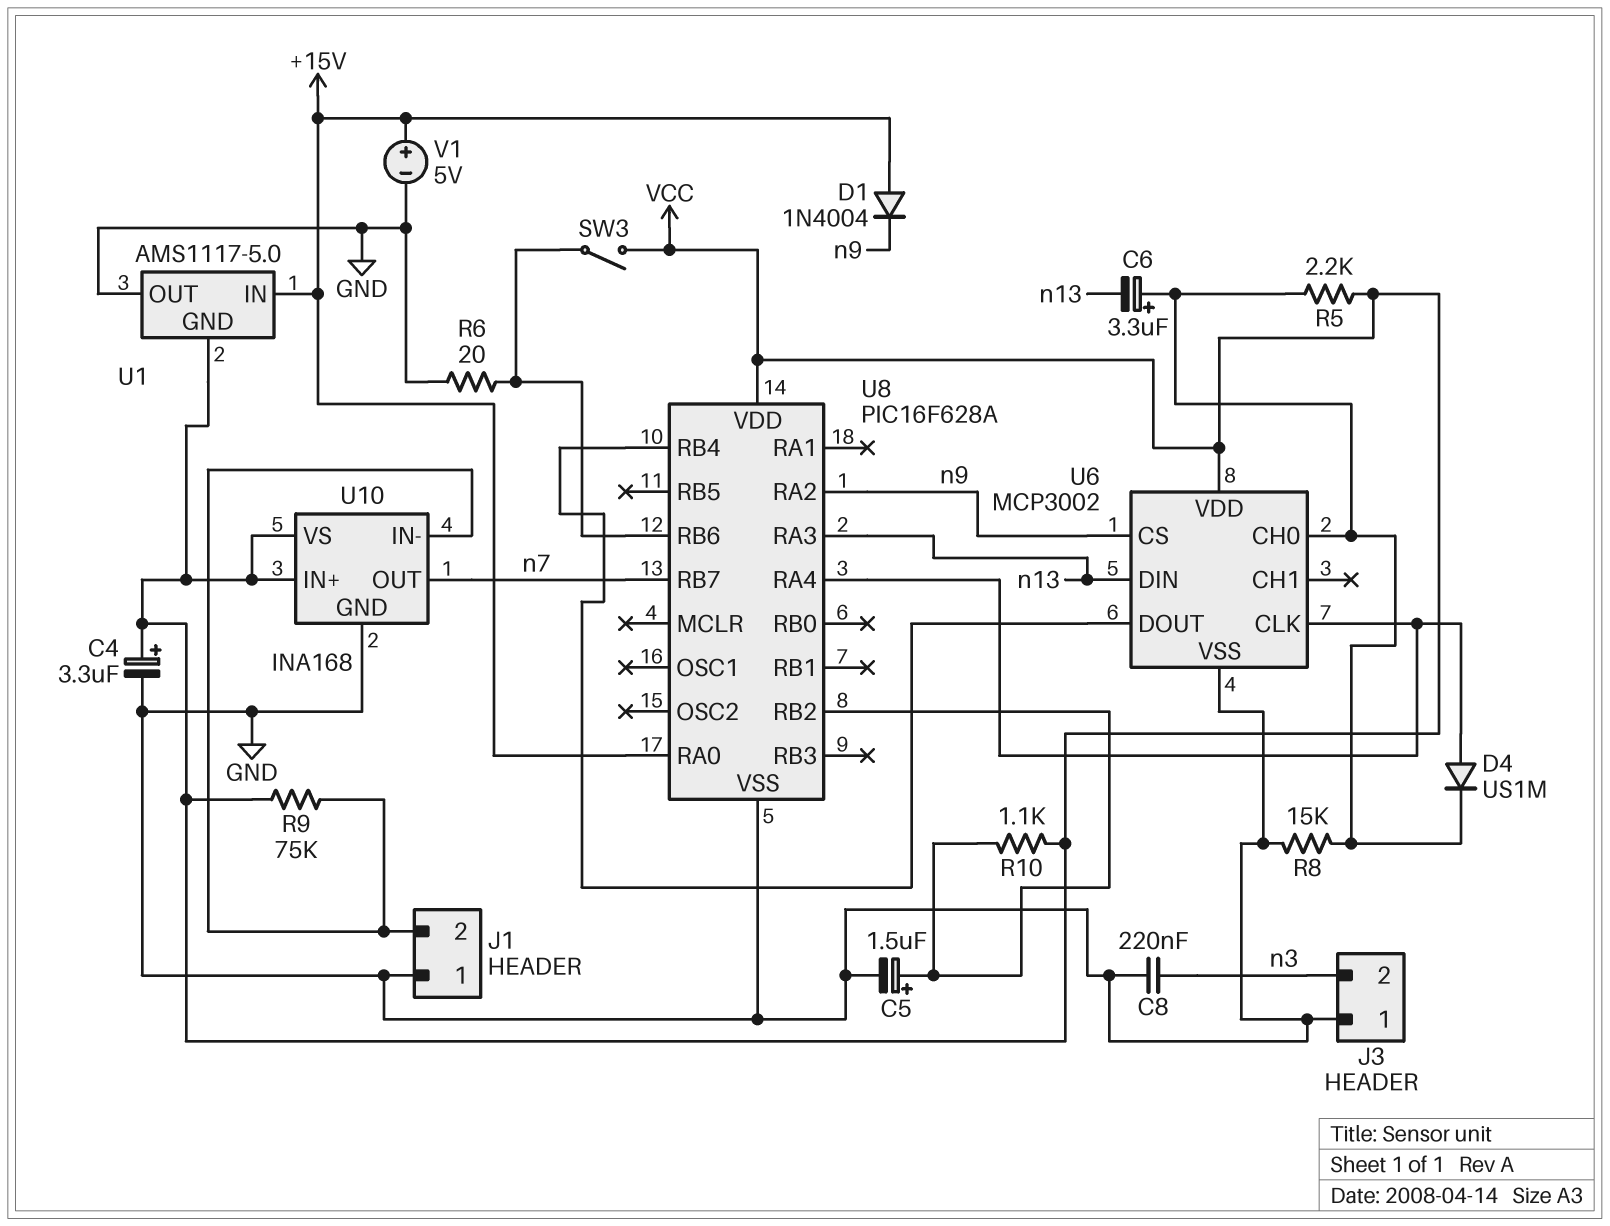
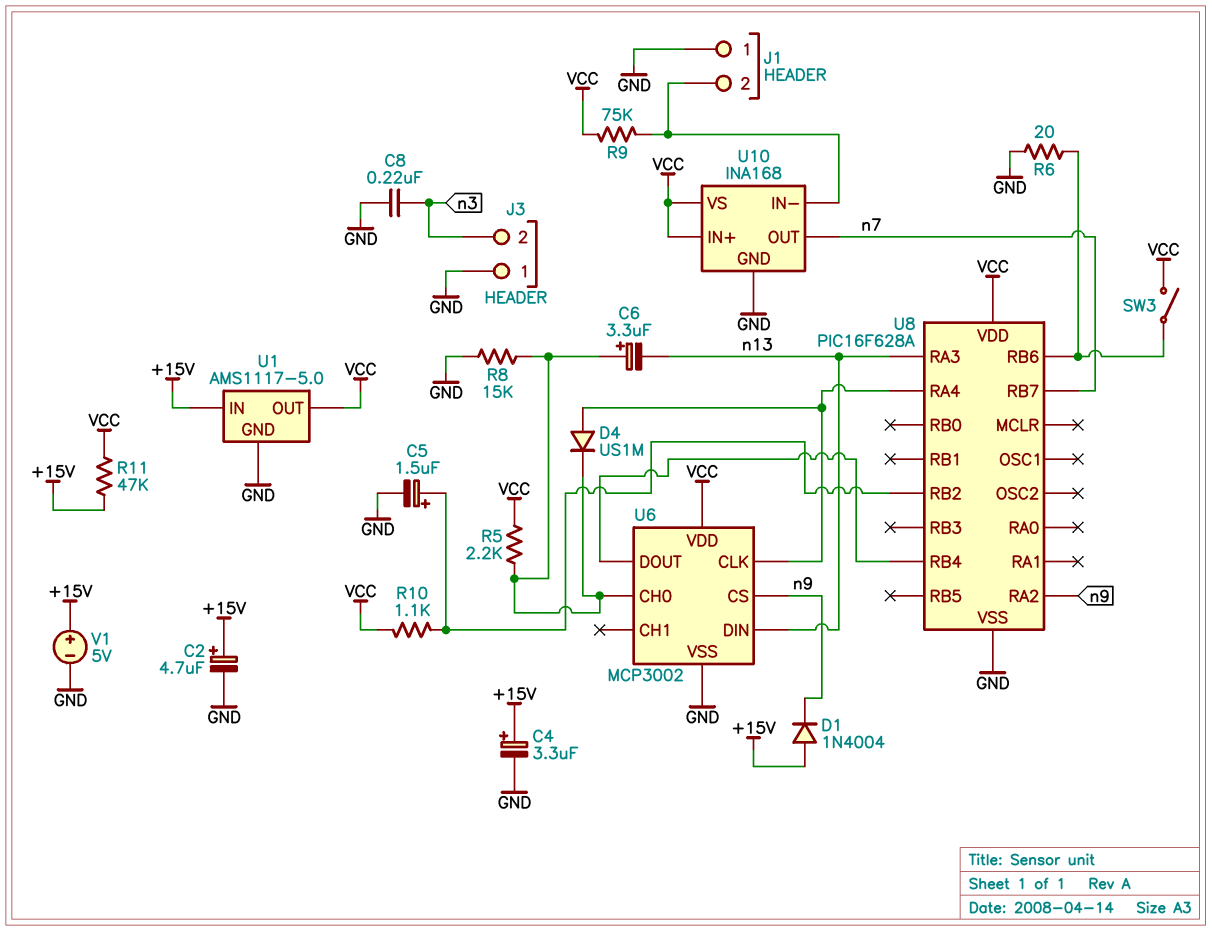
C2: none -> 4.7uF (plus +15V, minus GND)
C4: 3.3uF (plus VCC, minus GND) -> 3.3uF (plus +15V, minus GND)
R11: none -> 47k (+15V, VCC)
U1 pin GND: VCC -> GND
U1 pin OUT: GND -> VCC
U8 pin RA0: +15V -> none

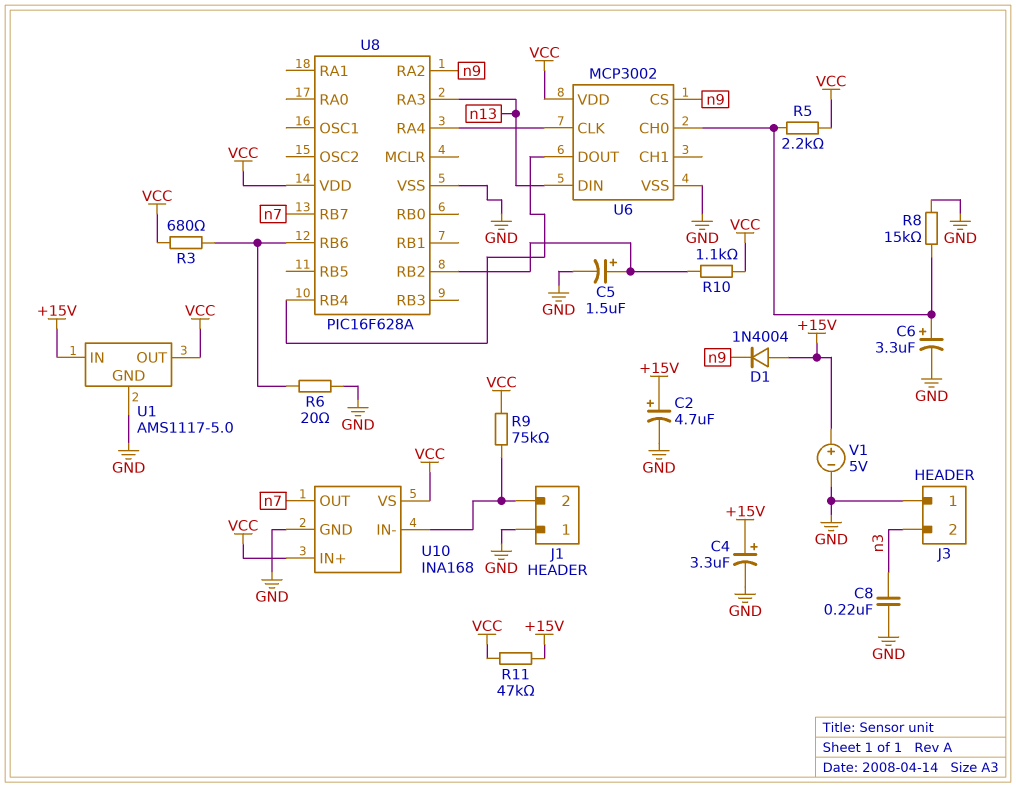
C6: 3.3uF (plus U6/CH0, minus n13) -> 3.3uF (plus U6/CH0, minus GND)
D4: diode US1M (A U6/CLK, K U6/CH0) -> none
R3: none -> 680 (U8/RB6, VCC)
SW3: switch (U8/RB6, VCC) -> none

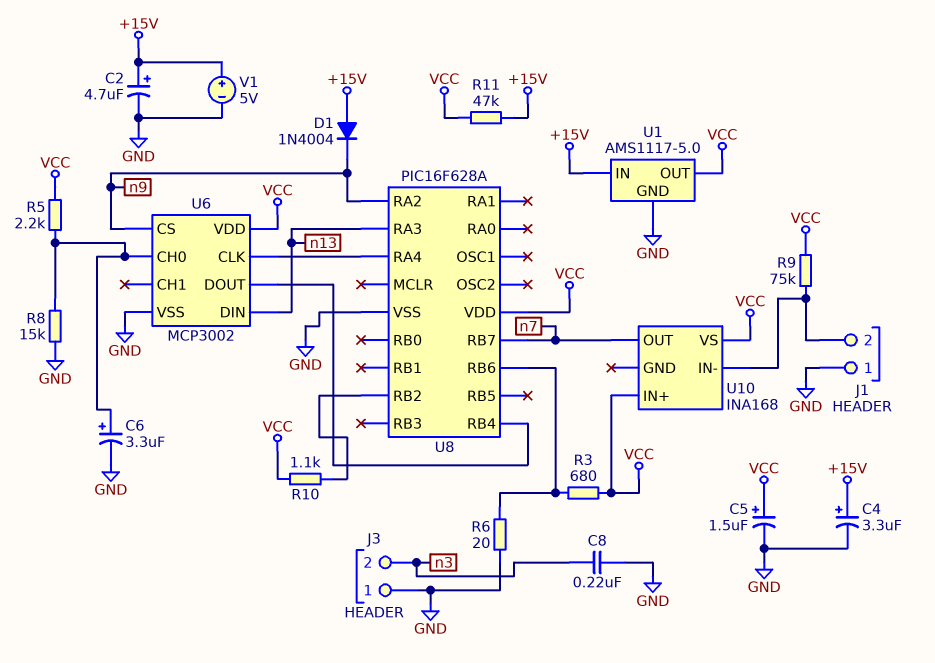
C5: 1.5uF (plus U8/RB2, minus GND) -> 1.5uF (plus VCC, minus GND)
U10 pin GND: GND -> none

